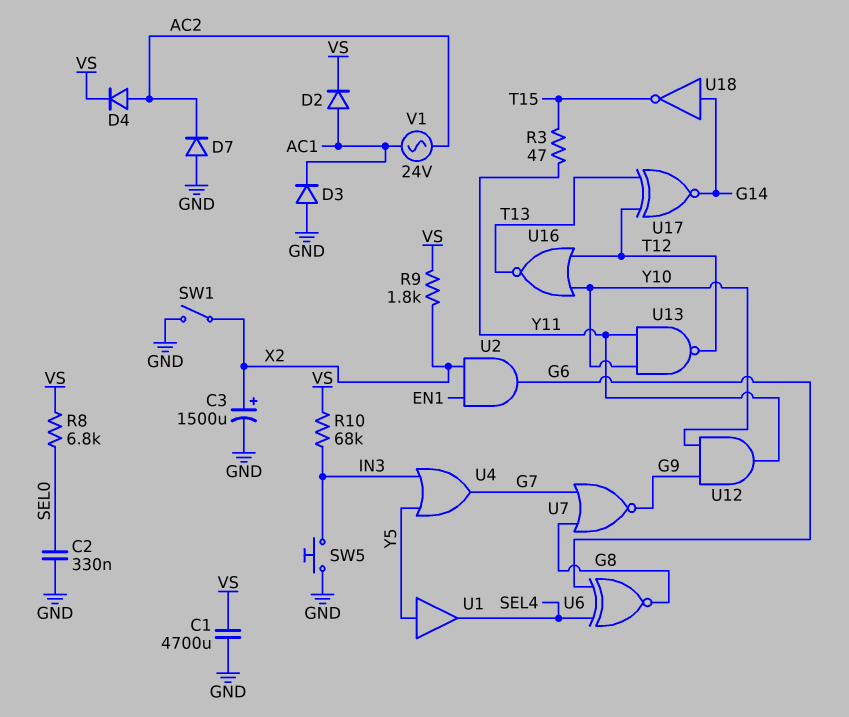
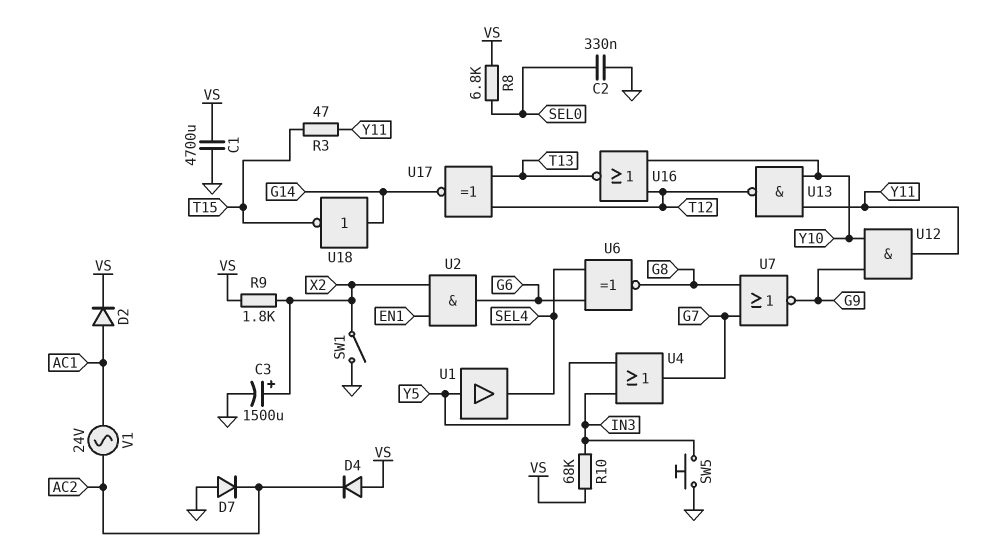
D3: diode (A GND, K AC1) -> none
D4: diode (A AC2, K VS) -> diode (A VS, K AC2)

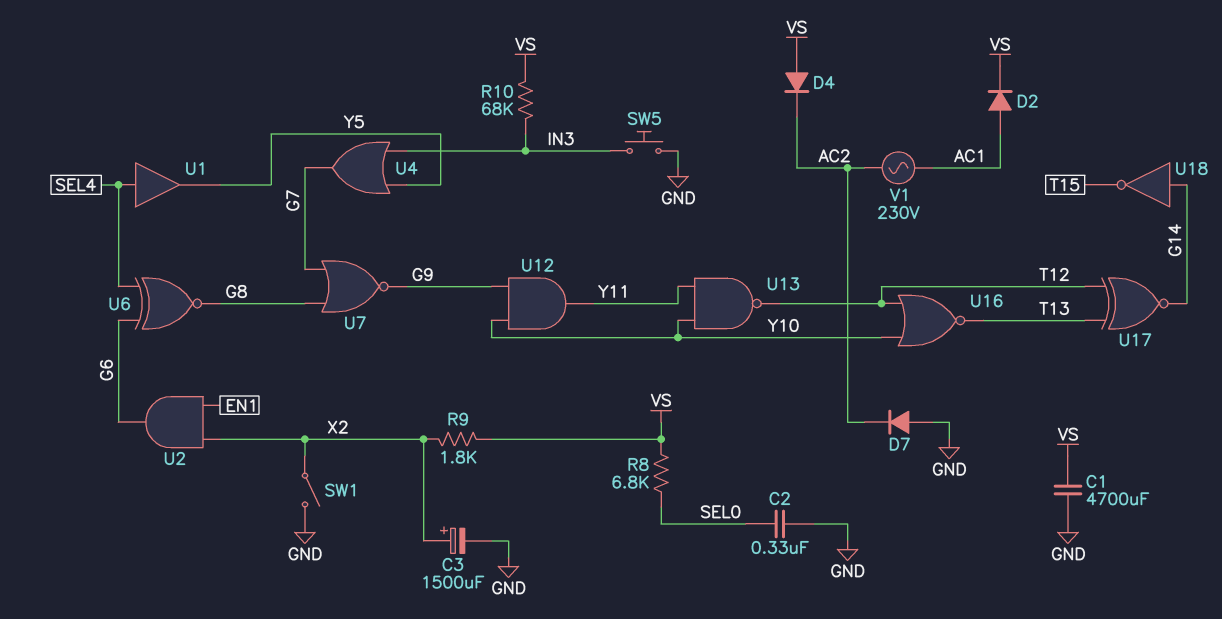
R3: 47 (T15, Y11) -> none
U1: buffer (in Y5, out SEL4) -> buffer (in SEL4, out Y5)
V1: AC 24V (AC1, AC2) -> AC 230V (AC1, AC2)

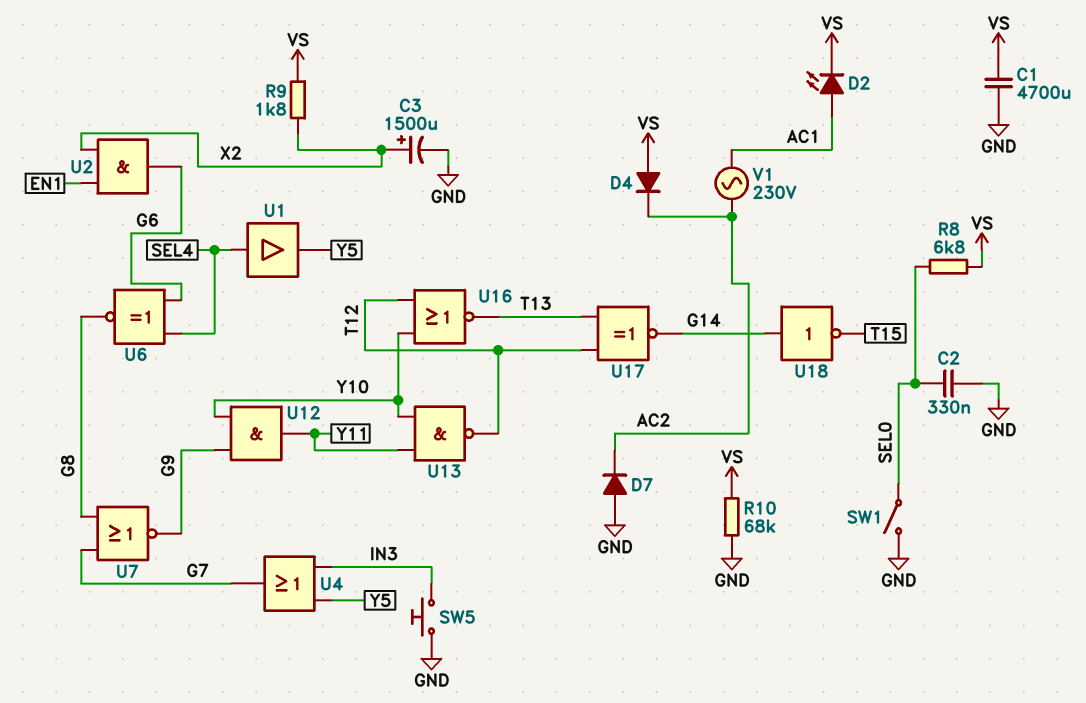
D2: diode (A AC1, K VS) -> LED (A AC1, K VS)
R10: 68k (IN3, VS) -> 68k (GND, VS)
SW1: switch (GND, X2) -> switch (GND, SEL0)

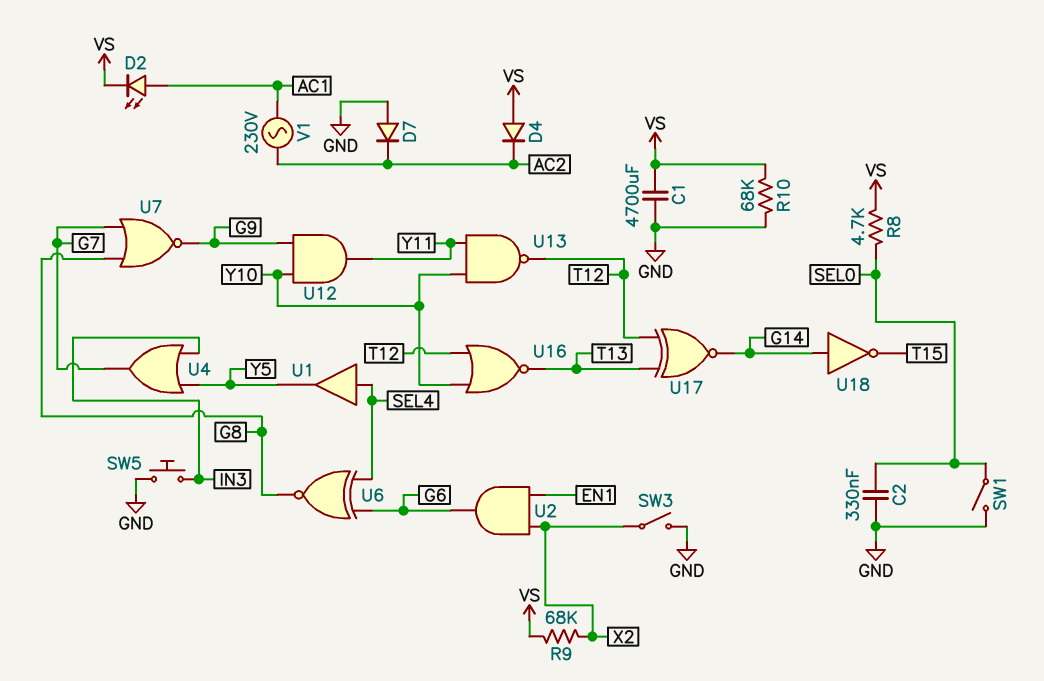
C3: 1500uF (plus X2, minus GND) -> none
R8: 6.8k (SEL0, VS) -> 4.7k (SEL0, VS)
R9: 1.8k (VS, X2) -> 68k (VS, X2)
SW3: none -> switch (GND, X2)

